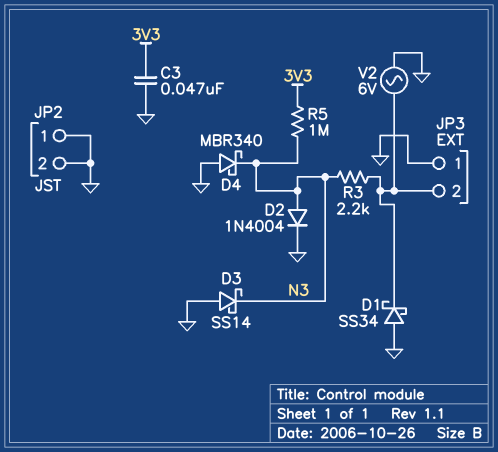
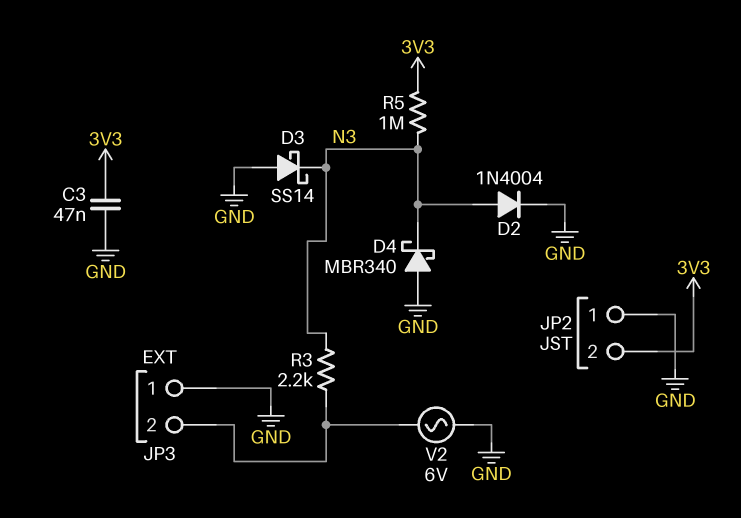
D1: schottky SS34 (A GND, K JP3/2) -> none
JP2 pin 2: GND -> 3V3

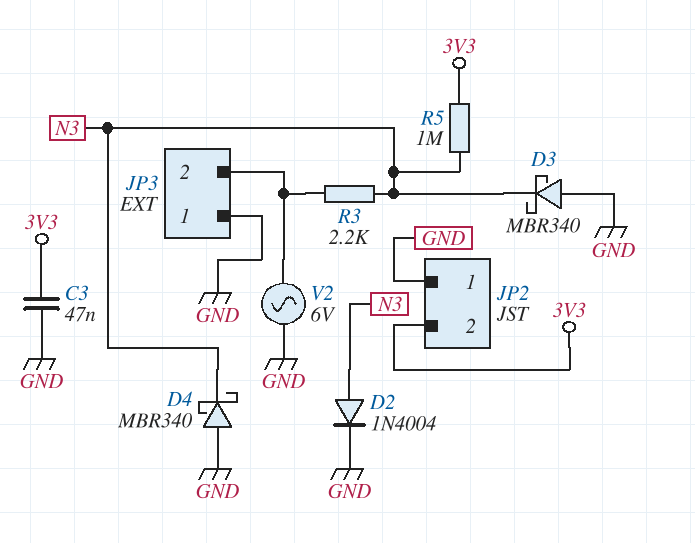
D3: schottky SS14 (A GND, K N3) -> schottky MBR340 (A GND, K N3)

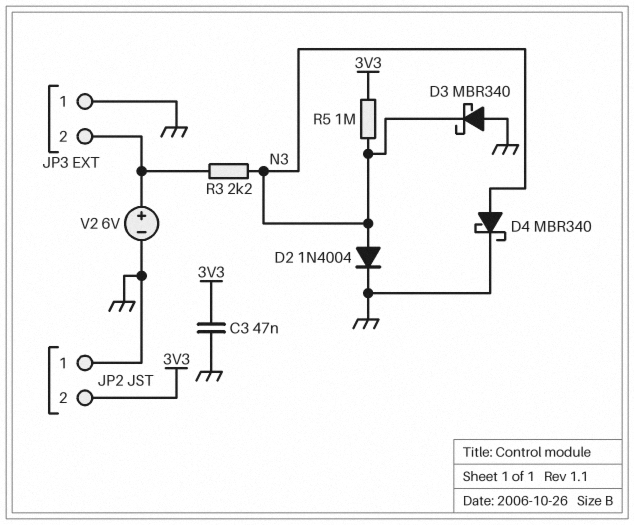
D4: schottky MBR340 (A GND, K N3) -> schottky MBR340 (A N3, K GND)
V2: AC 6V (GND, JP3/2) -> 6V (plus JP3/2, minus GND)

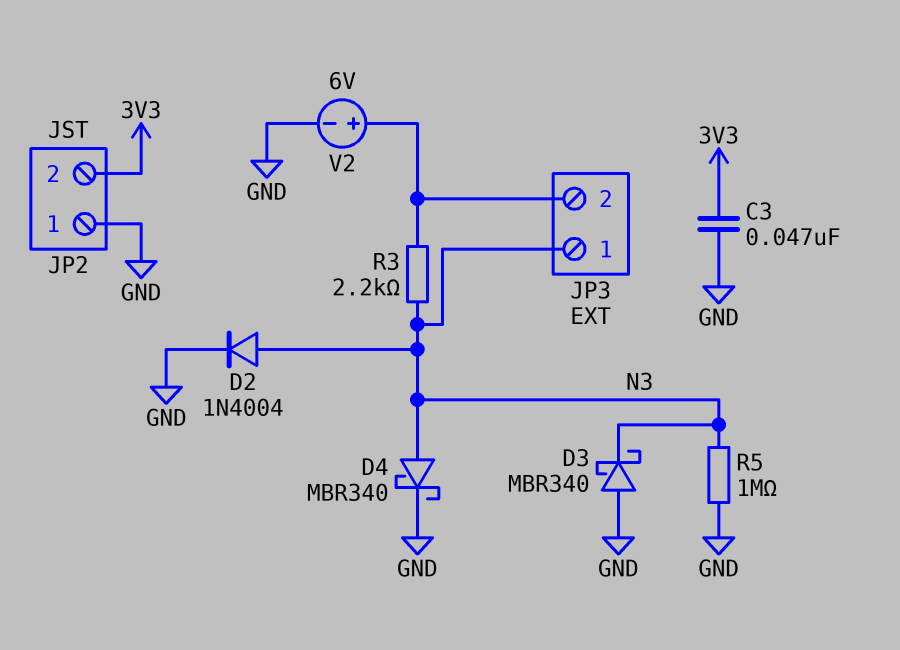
JP3 pin 1: GND -> N3
R5: 1M (3V3, N3) -> 1M (GND, N3)

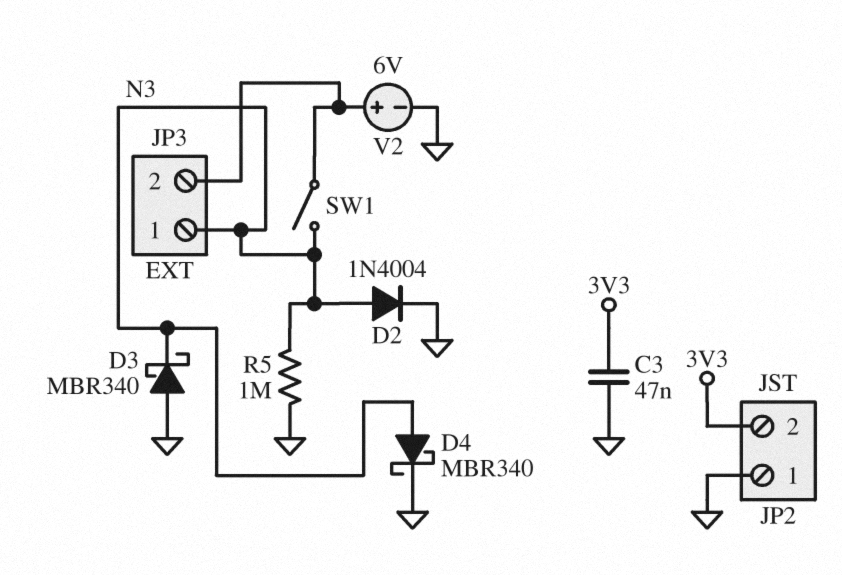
R3: 2.2k (JP3/2, N3) -> none
SW1: none -> switch (JP3/2, N3)

